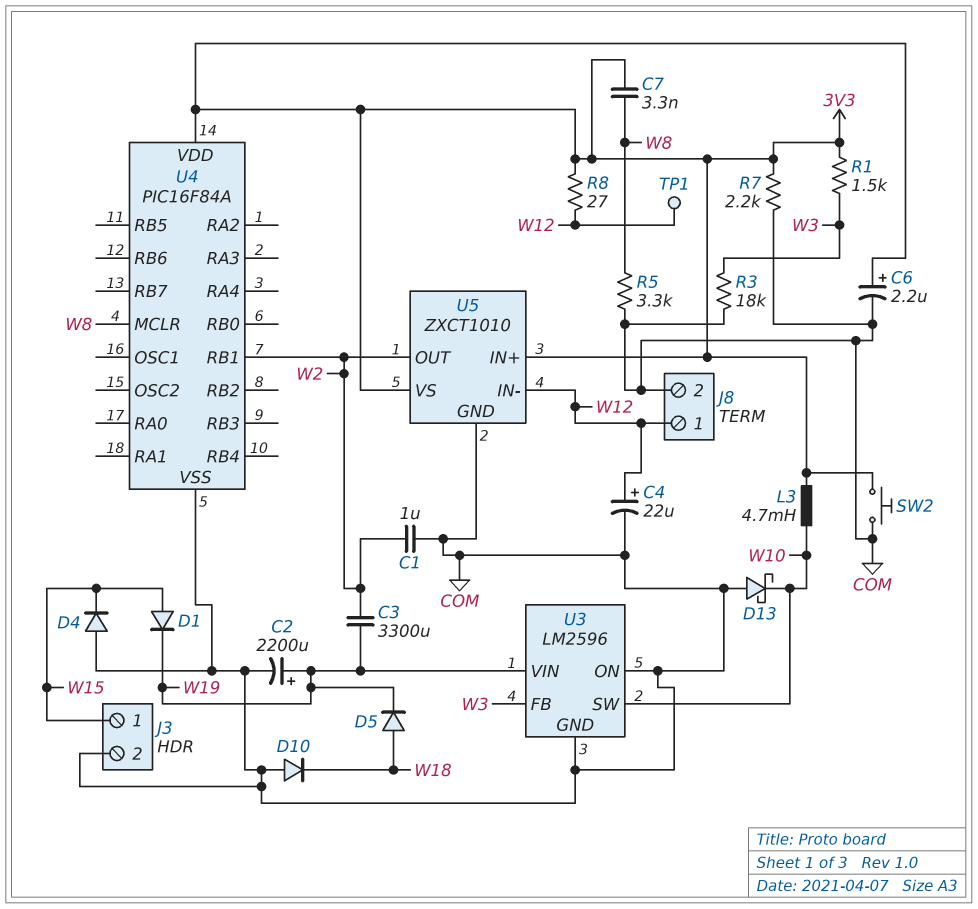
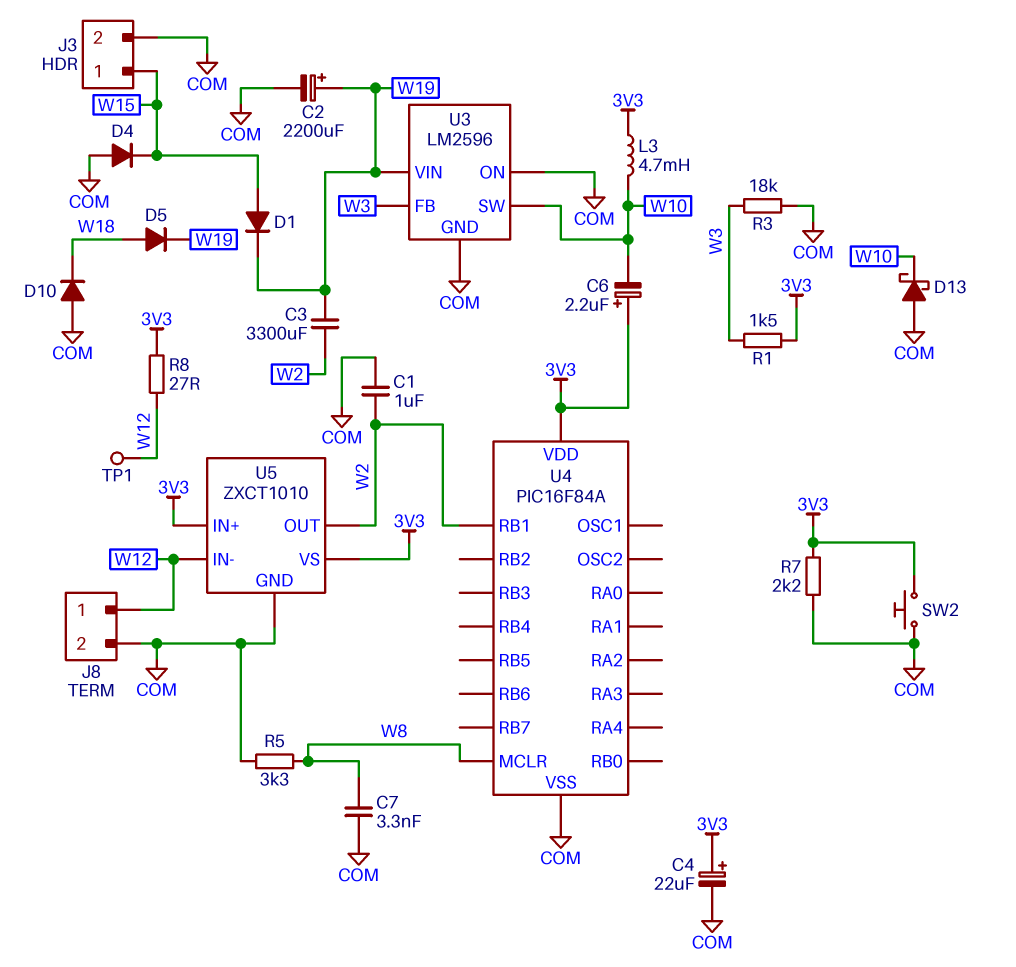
C4: 22uF (plus W12, minus COM) -> 22uF (plus 3V3, minus COM)
C6: 2.2uF (plus 3V3, minus COM) -> 2.2uF (plus 3V3, minus W10)
C7: 3.3nF (3V3, W8) -> 3.3nF (COM, W8)

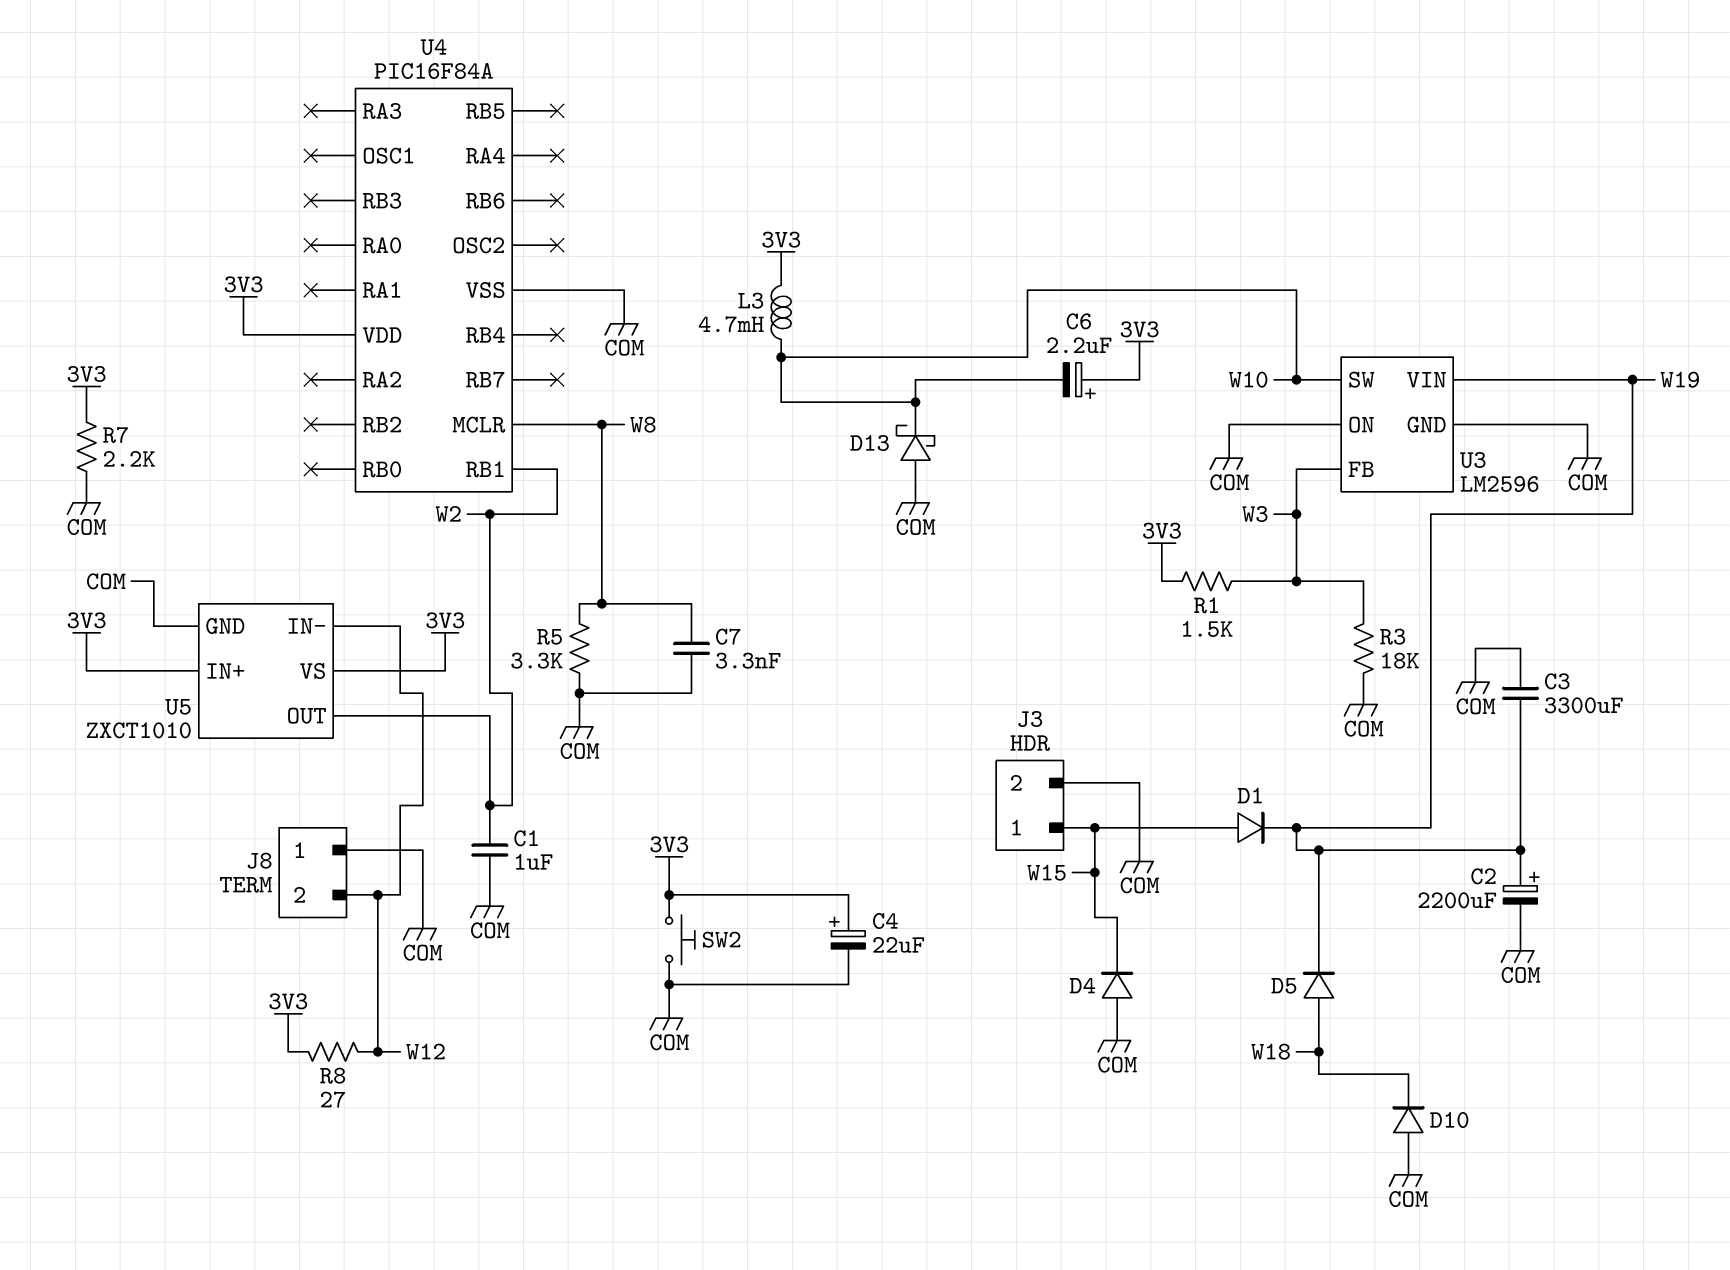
C3: 3300uF (W2, W19) -> 3300uF (COM, W19)
J8 pin 1: W12 -> COM
J8 pin 2: COM -> W12
TP1: test point (W12) -> none

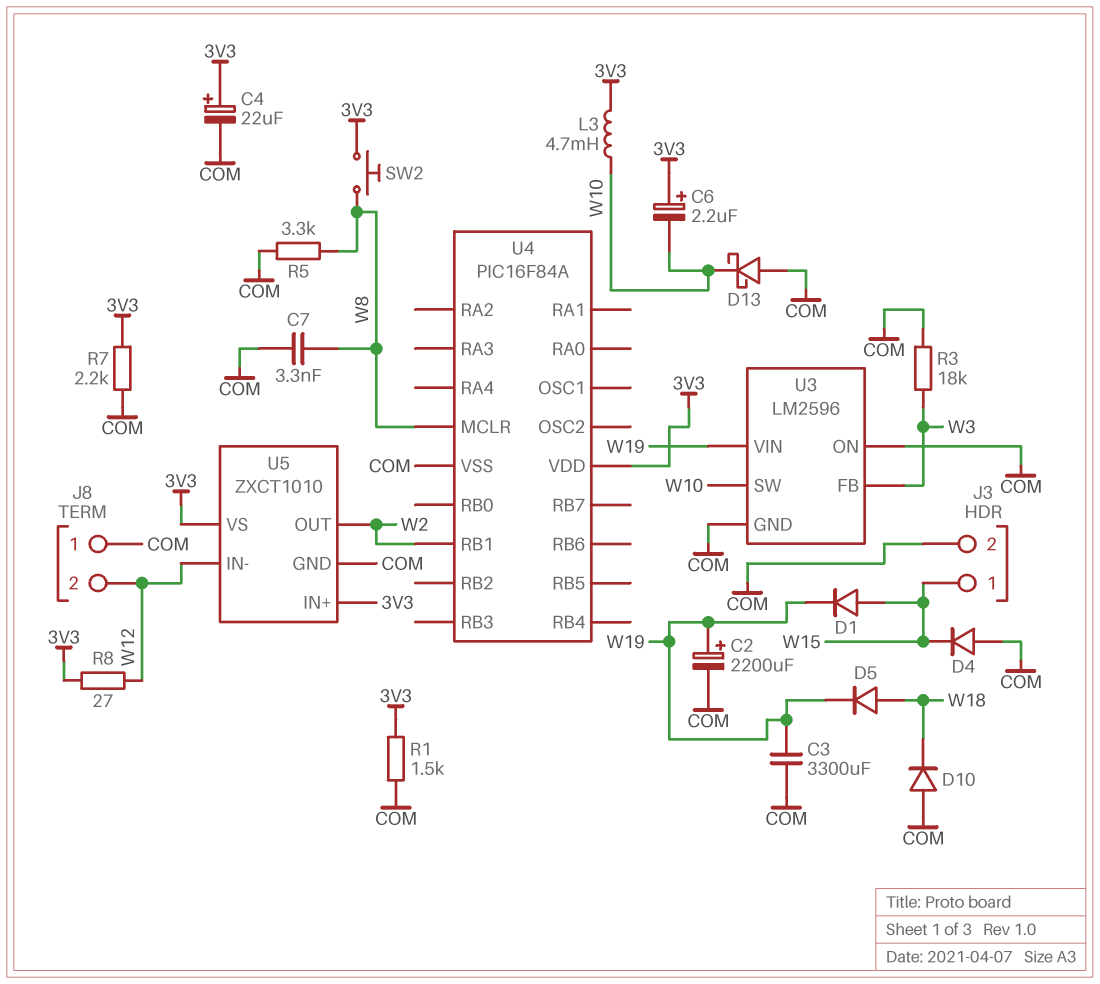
C1: 1uF (COM, W2) -> none
R1: 1.5k (3V3, W3) -> 1.5k (3V3, COM)
SW2: button (3V3, COM) -> button (3V3, W8)

